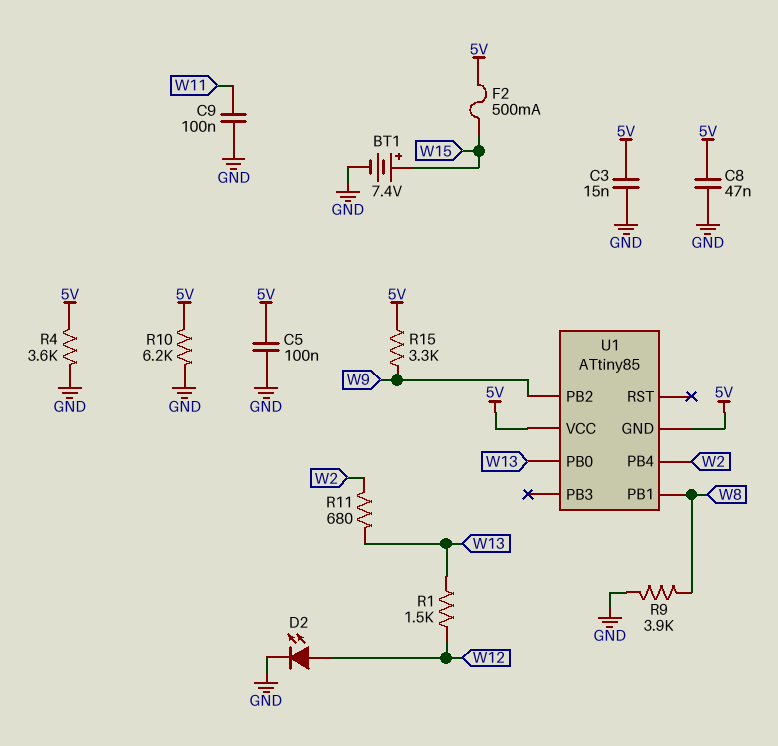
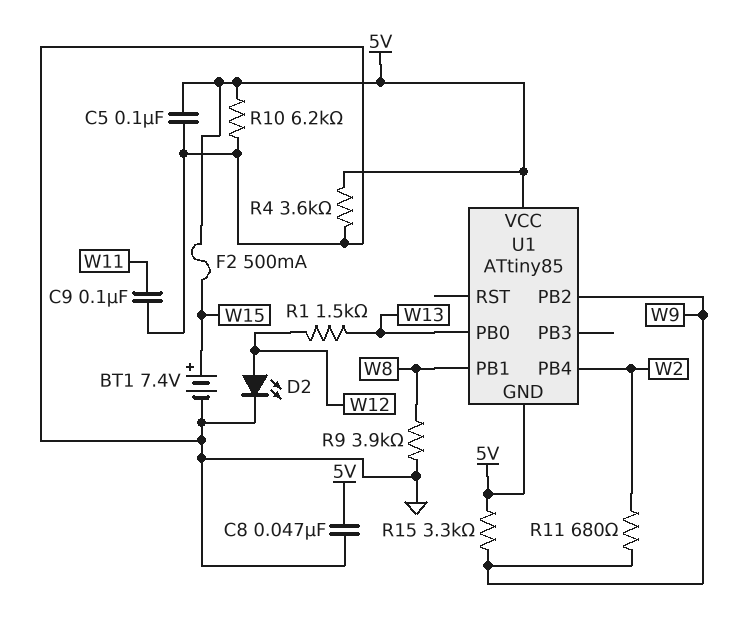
C3: 15nF (5V, GND) -> none
R11: 680 (W2, W13) -> 680 (W2, W9)

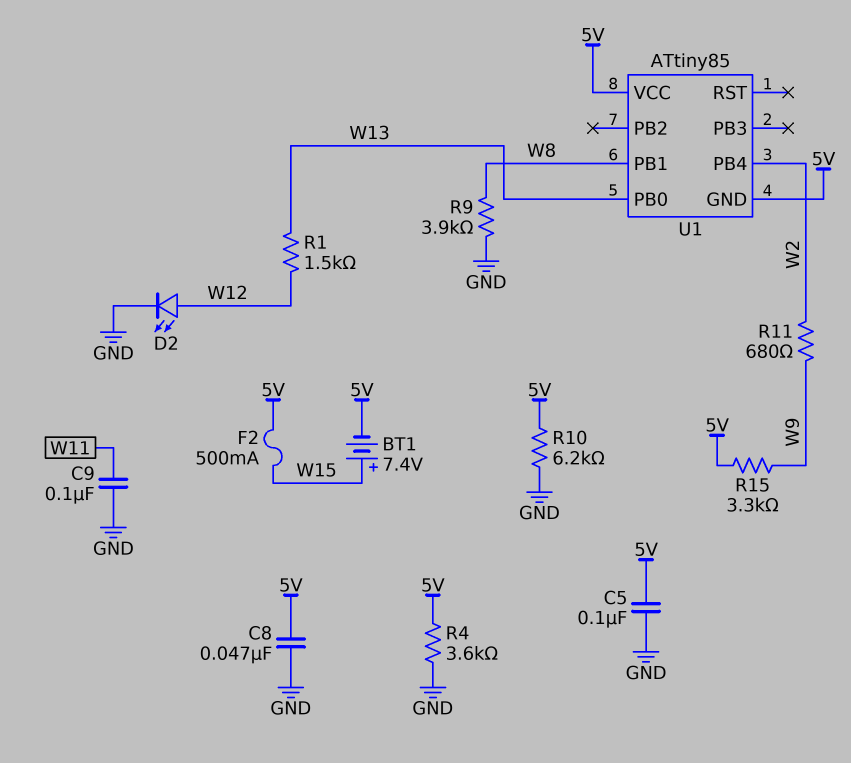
BT1: 7.4V (plus W15, minus GND) -> 7.4V (plus W15, minus 5V)
U1 pin PB2: W9 -> none

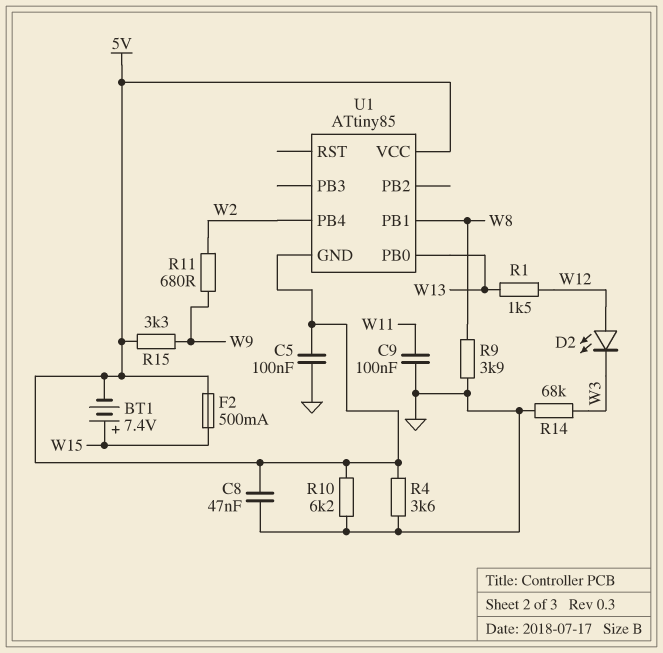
D2: LED (A W12, K GND) -> LED (A W12, K W3)
R14: none -> 68k (GND, W3)

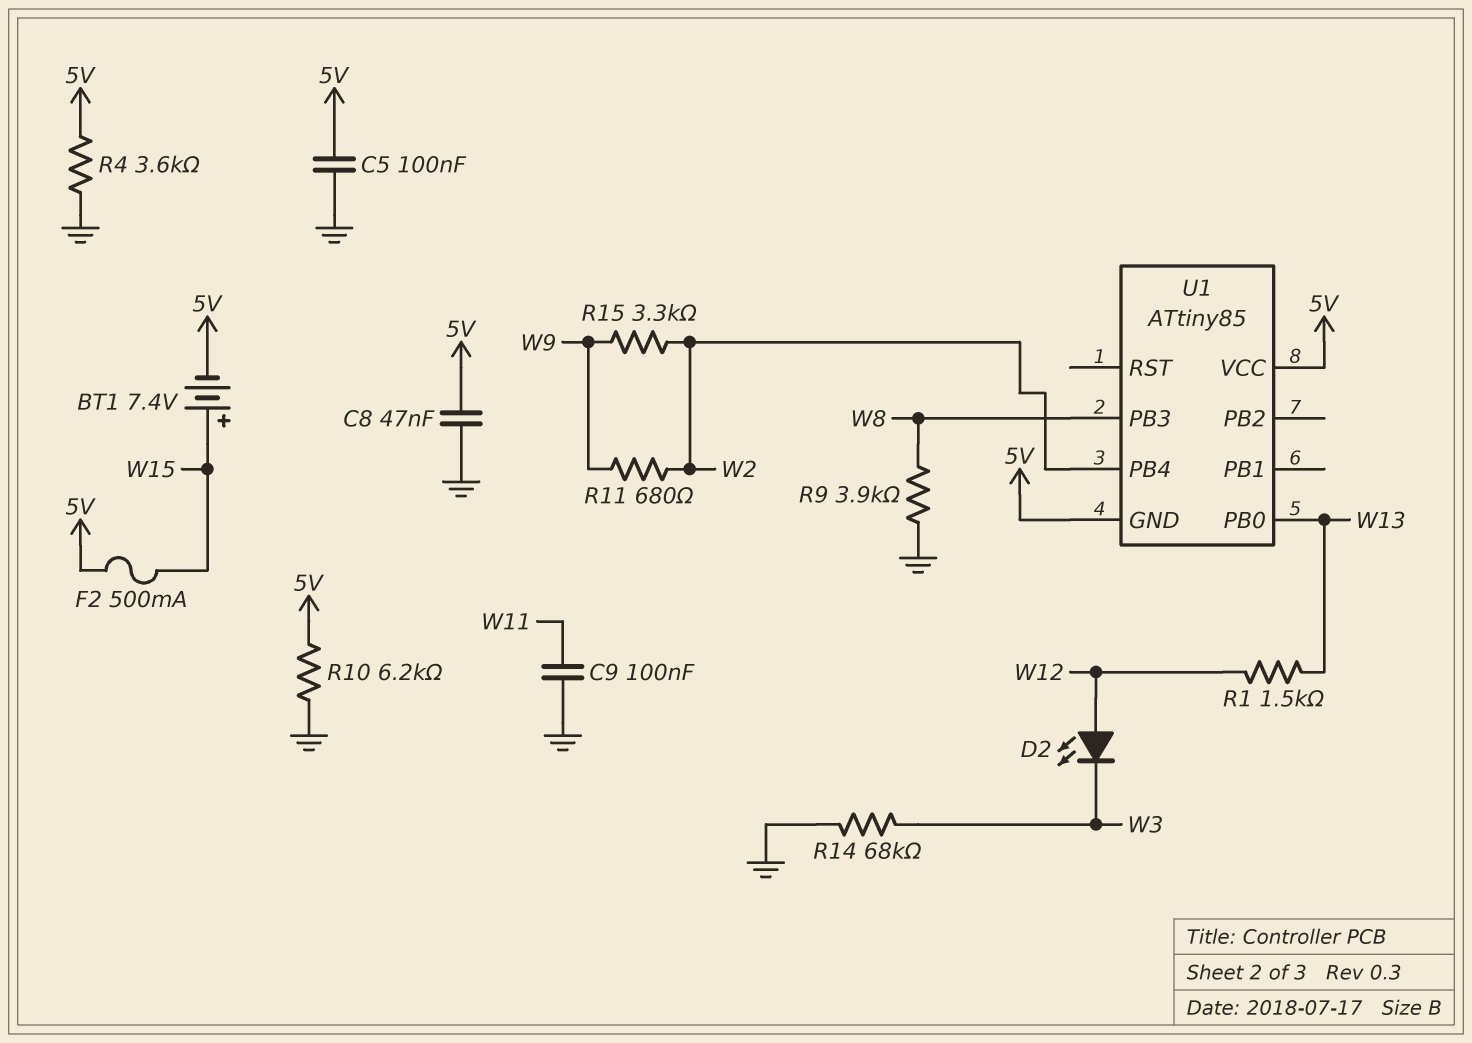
R15: 3.3k (5V, W9) -> 3.3k (W2, W9)
U1 pin PB1: W8 -> none
U1 pin PB3: none -> W8

